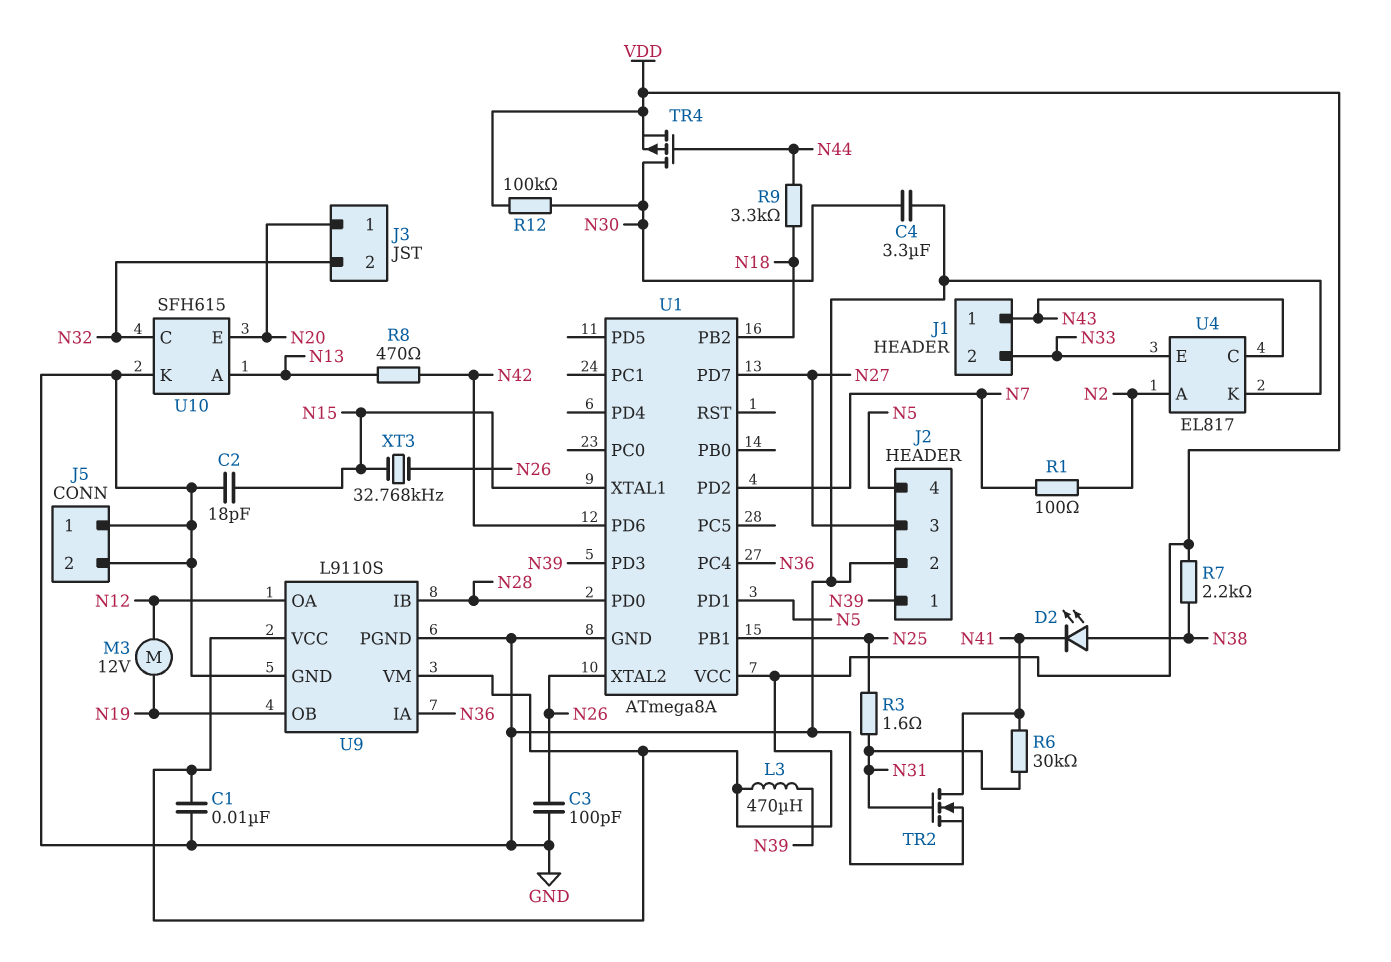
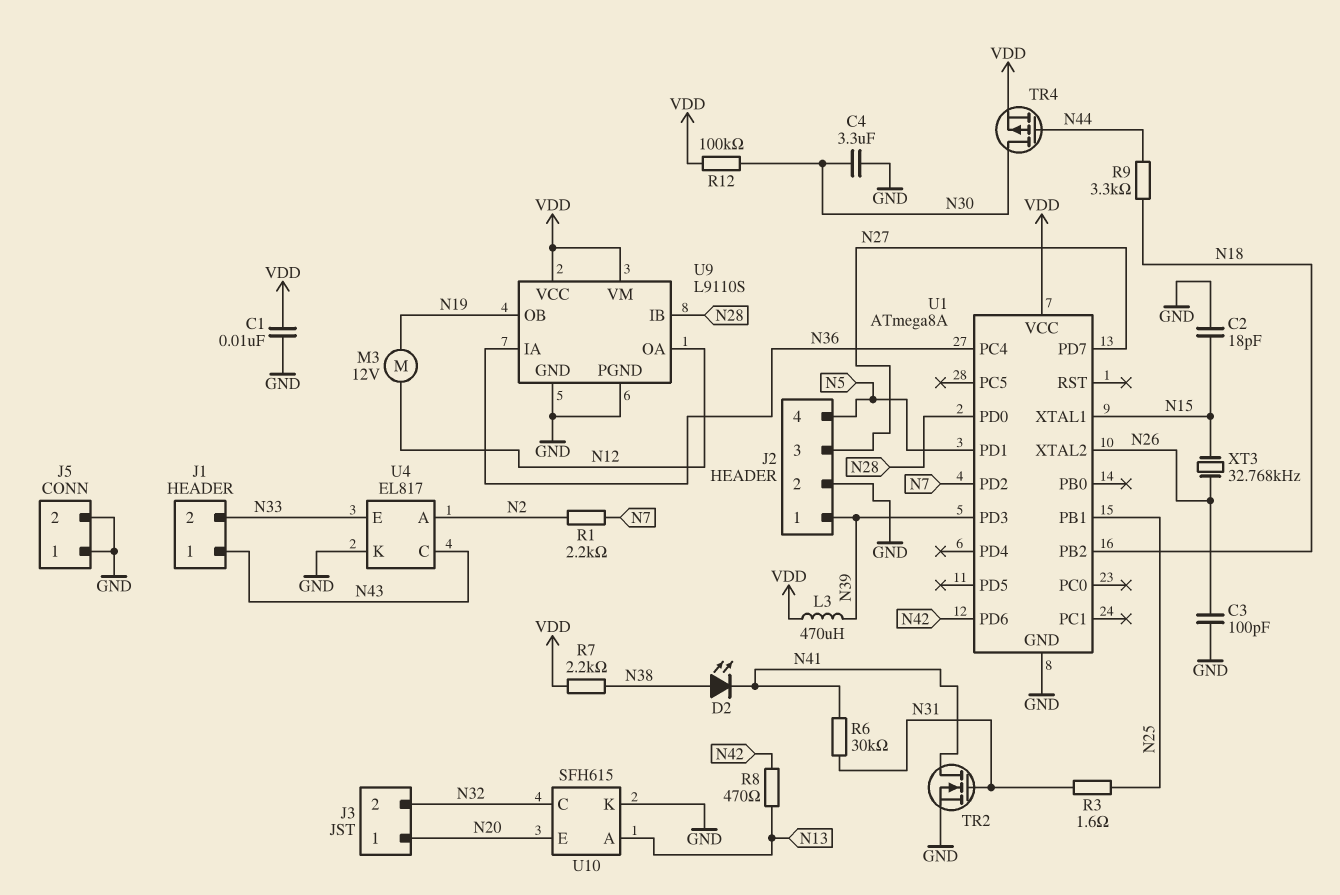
R1: 100 (N2, N7) -> 2.2k (N2, N7)

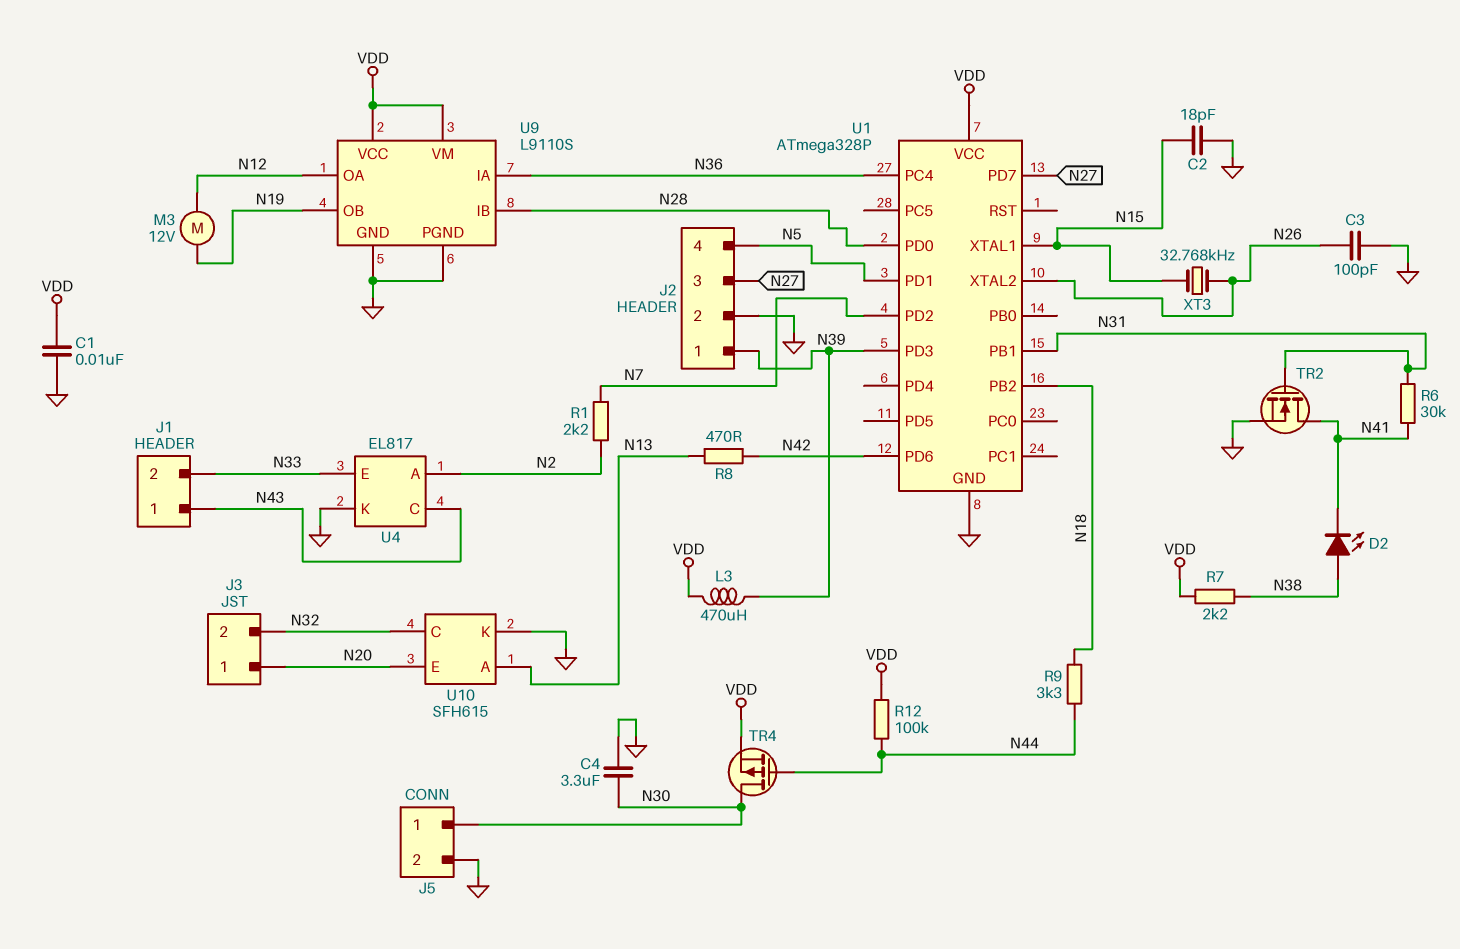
J5 pin 1: GND -> N30
R3: 1.6 (N25, N31) -> none
R12: 100k (N30, VDD) -> 100k (N44, VDD)
U1: ATmega8A -> ATmega328P
U1 pin PB1: N25 -> N31

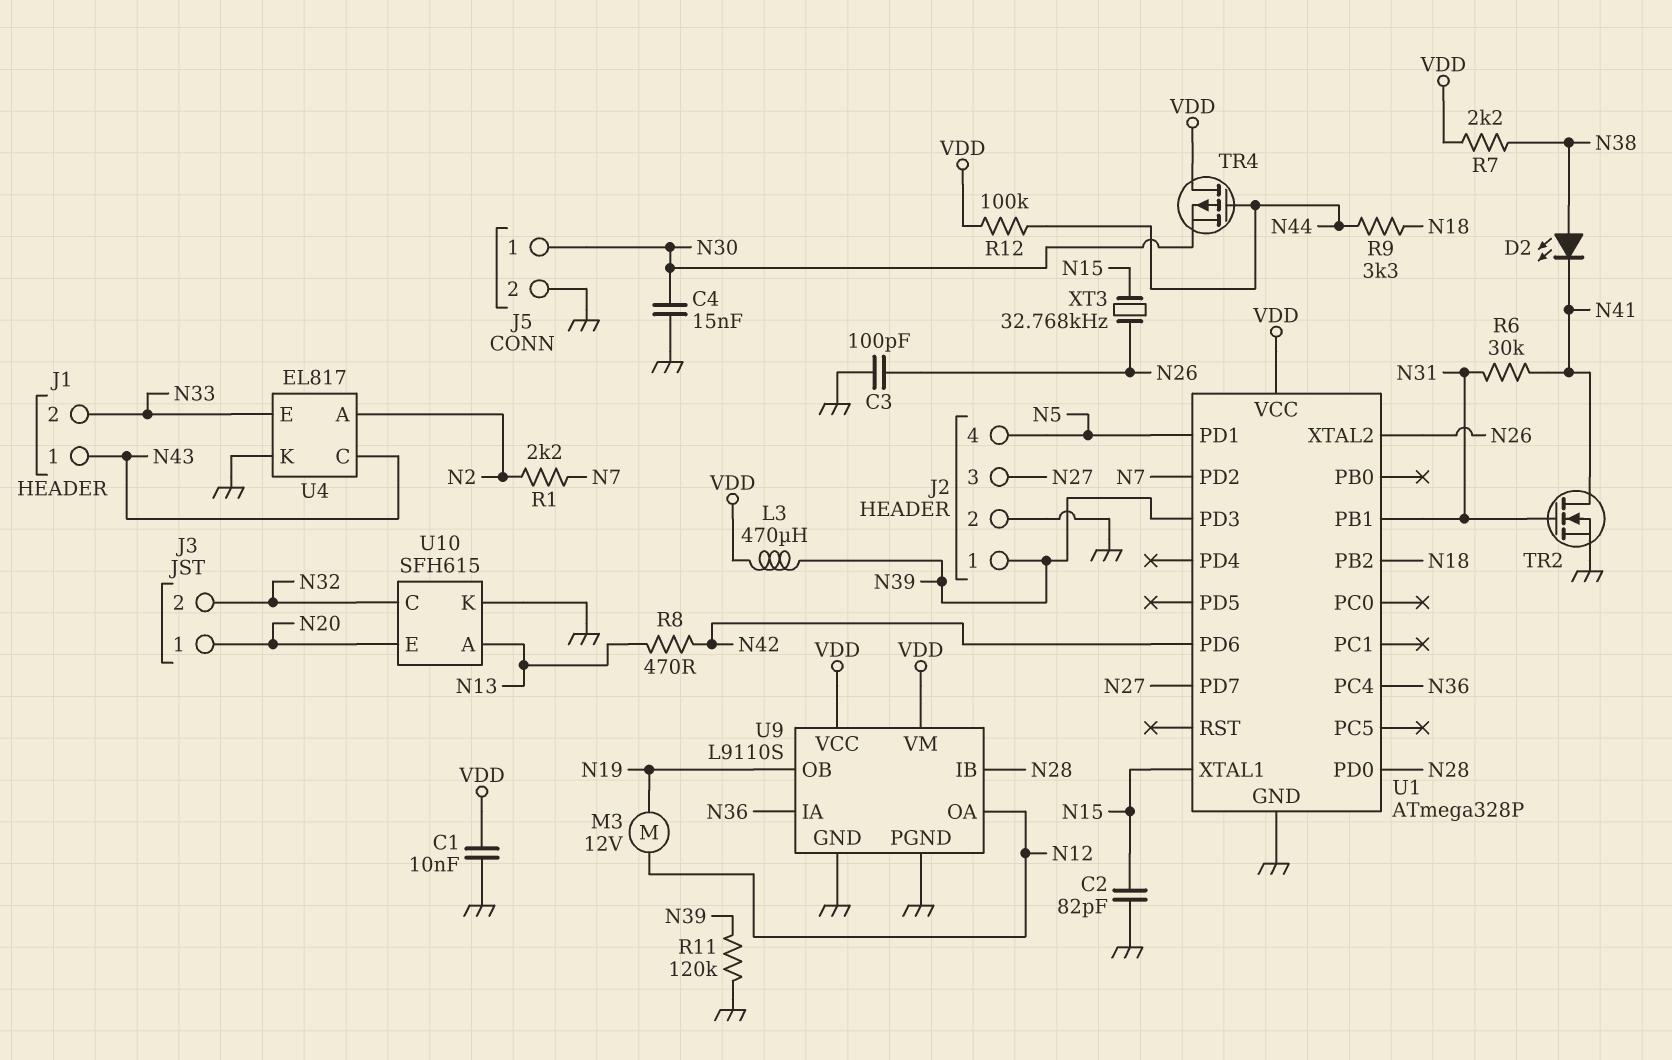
C2: 18pF (GND, N15) -> 82pF (GND, N15)
C4: 3.3uF (GND, N30) -> 15nF (GND, N30)
R11: none -> 120k (GND, N39)
TR4: PMOS (G N44, D N30, S VDD) -> PMOS (G N44, D VDD, S N30)

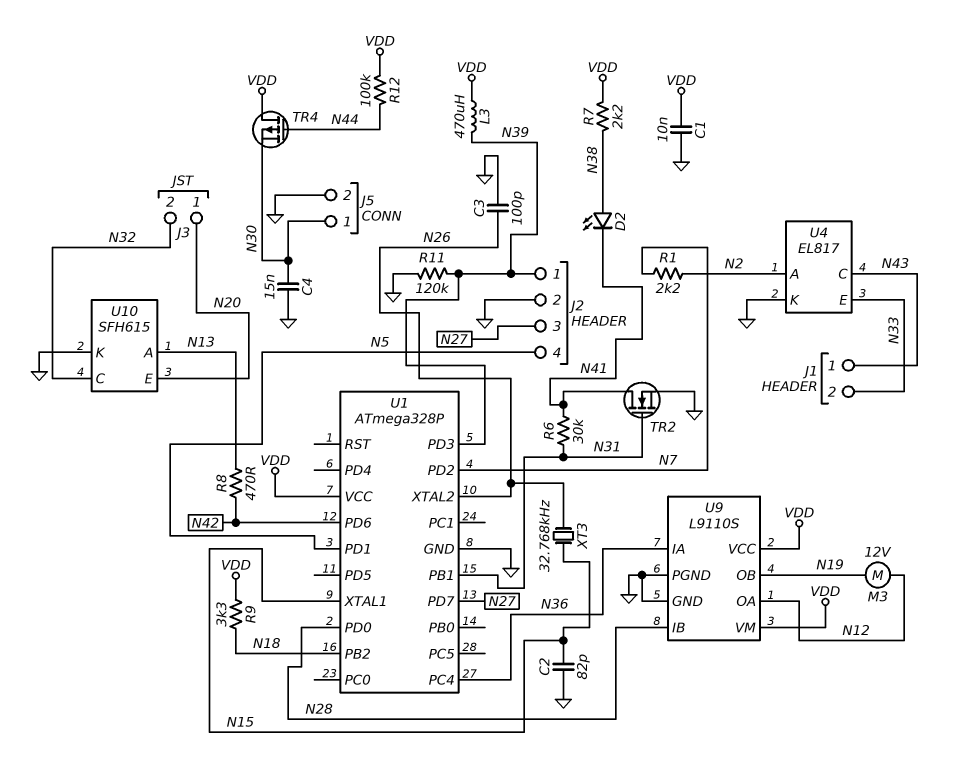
R9: 3.3k (N18, N44) -> 3.3k (N18, VDD)

